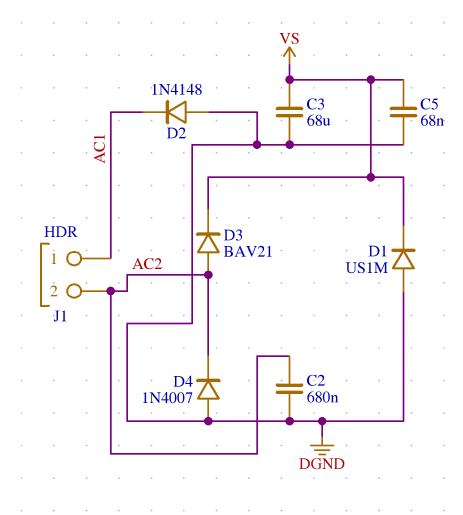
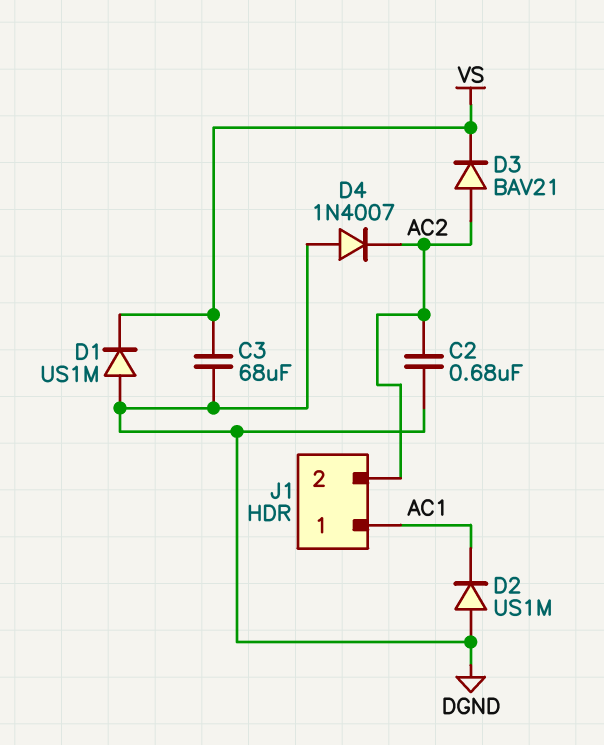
C5: 68nF (DGND, VS) -> none
D2: diode 1N4148 (A DGND, K AC1) -> diode US1M (A DGND, K AC1)

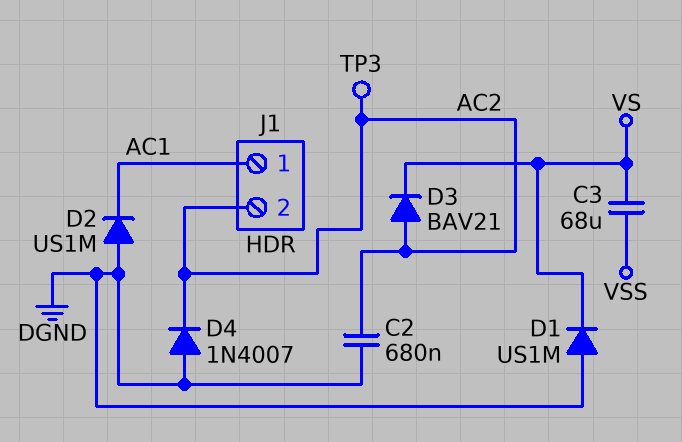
C3: 68uF (DGND, VS) -> 68uF (VS, VSS)
TP3: none -> test point (AC2)

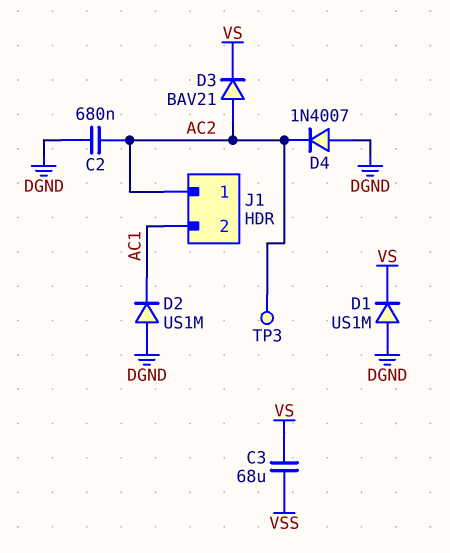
J1 pin 1: AC1 -> AC2
J1 pin 2: AC2 -> AC1

